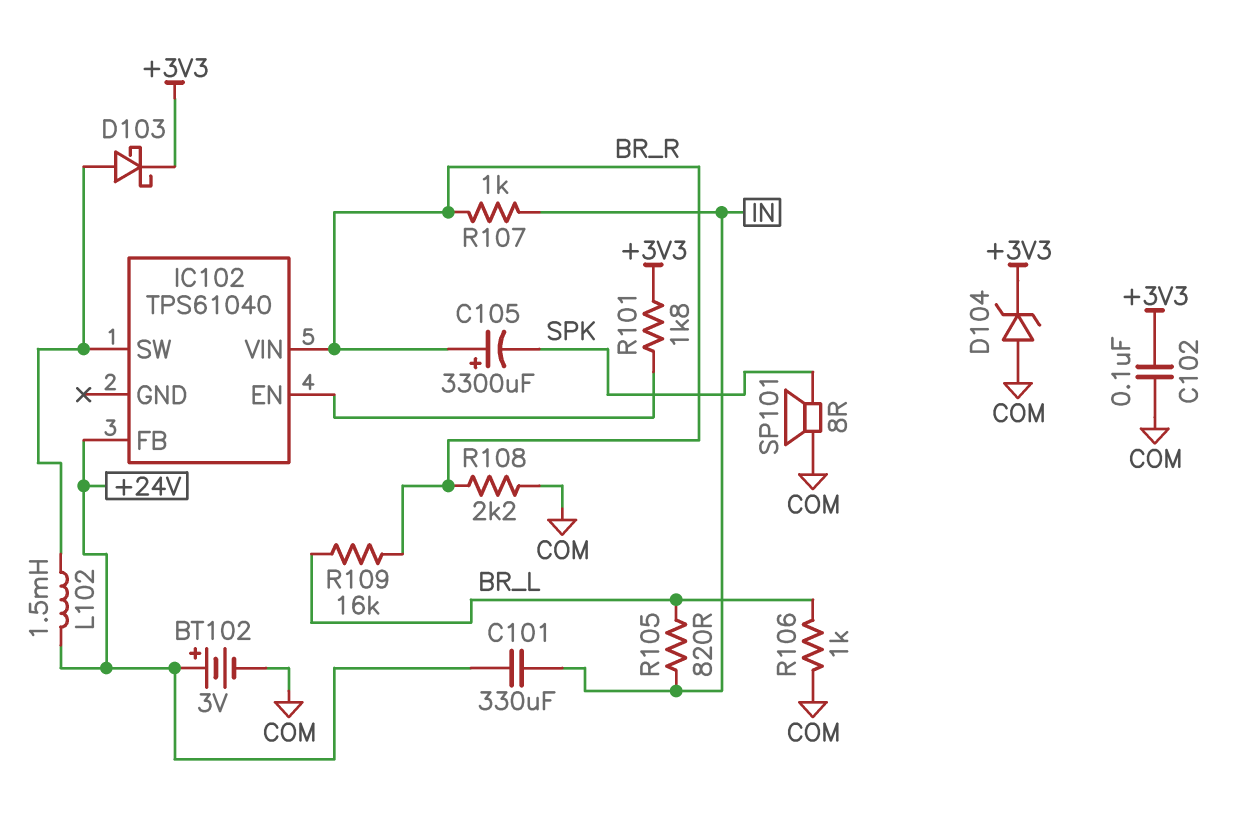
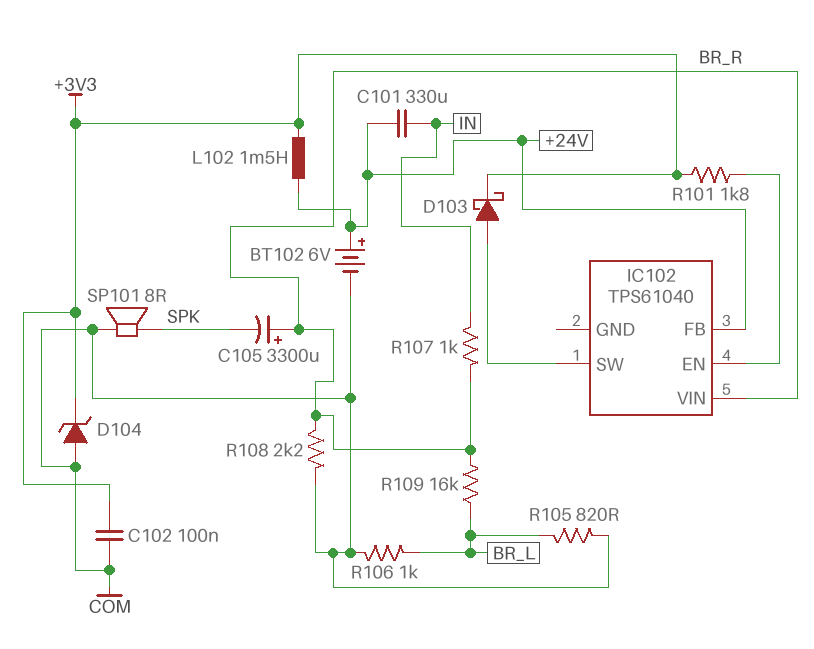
BT102: 3V (plus +24V, minus COM) -> 6V (plus +24V, minus COM)
L102: 1.5mH (+24V, IC102/SW) -> 1.5mH (+3V3, +24V)
R105: 820 (BR_L, IN) -> 820 (BR_L, COM)

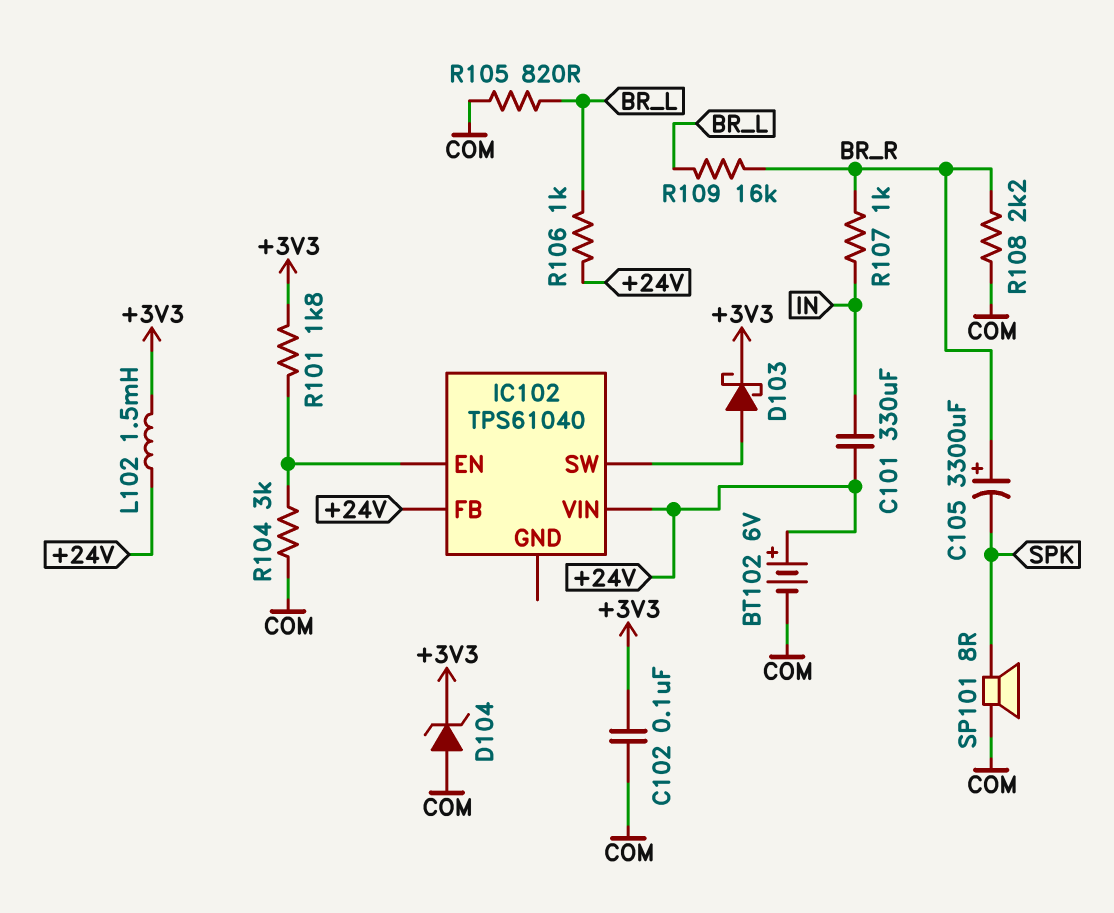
IC102 pin VIN: BR_R -> +24V
R104: none -> 3k (COM, IC102/EN)
R106: 1k (BR_L, COM) -> 1k (+24V, BR_L)

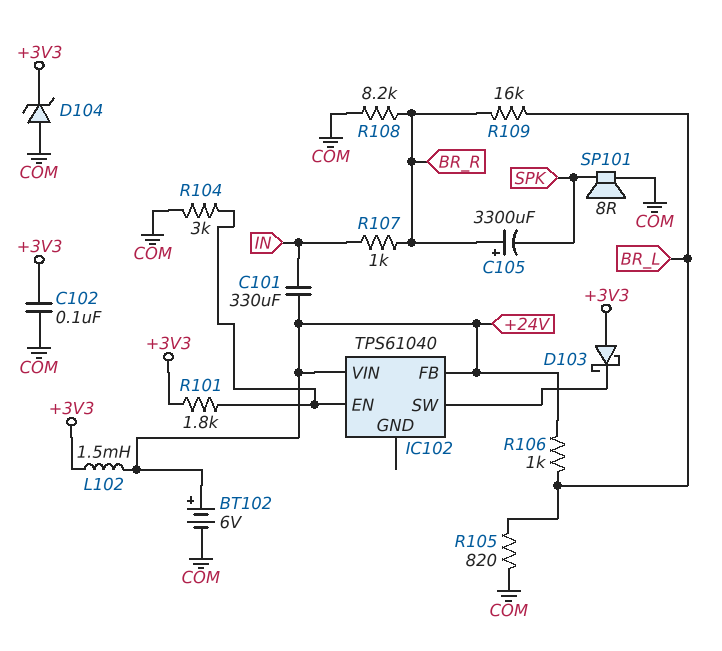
D103: schottky (A IC102/SW, K +3V3) -> schottky (A +3V3, K IC102/SW)
R108: 2.2k (BR_R, COM) -> 8.2k (BR_R, COM)

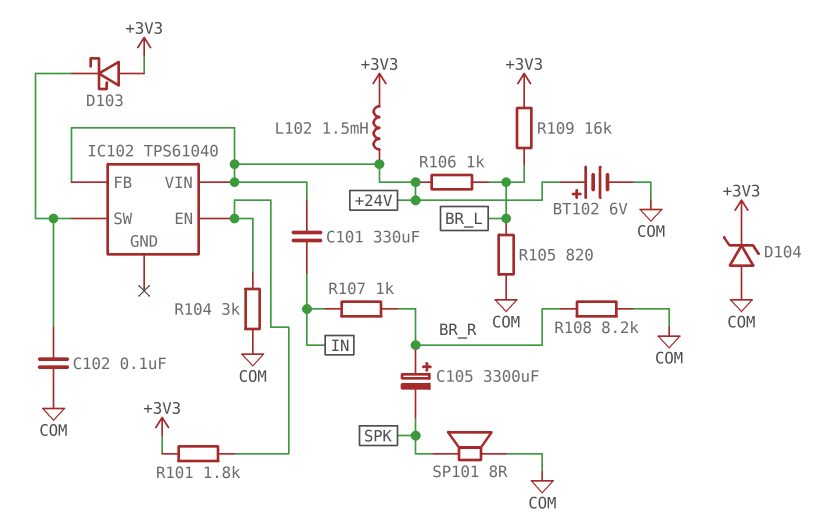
C102: 100nF (+3V3, COM) -> 100nF (COM, IC102/SW)
R109: 16k (BR_L, BR_R) -> 16k (+3V3, BR_L)

